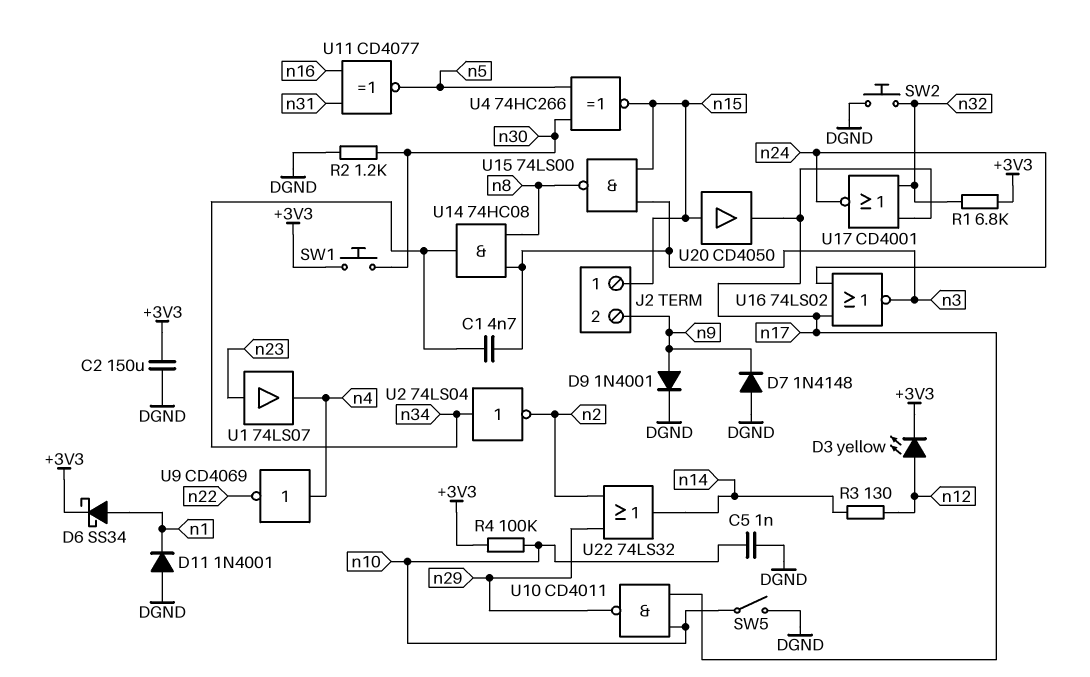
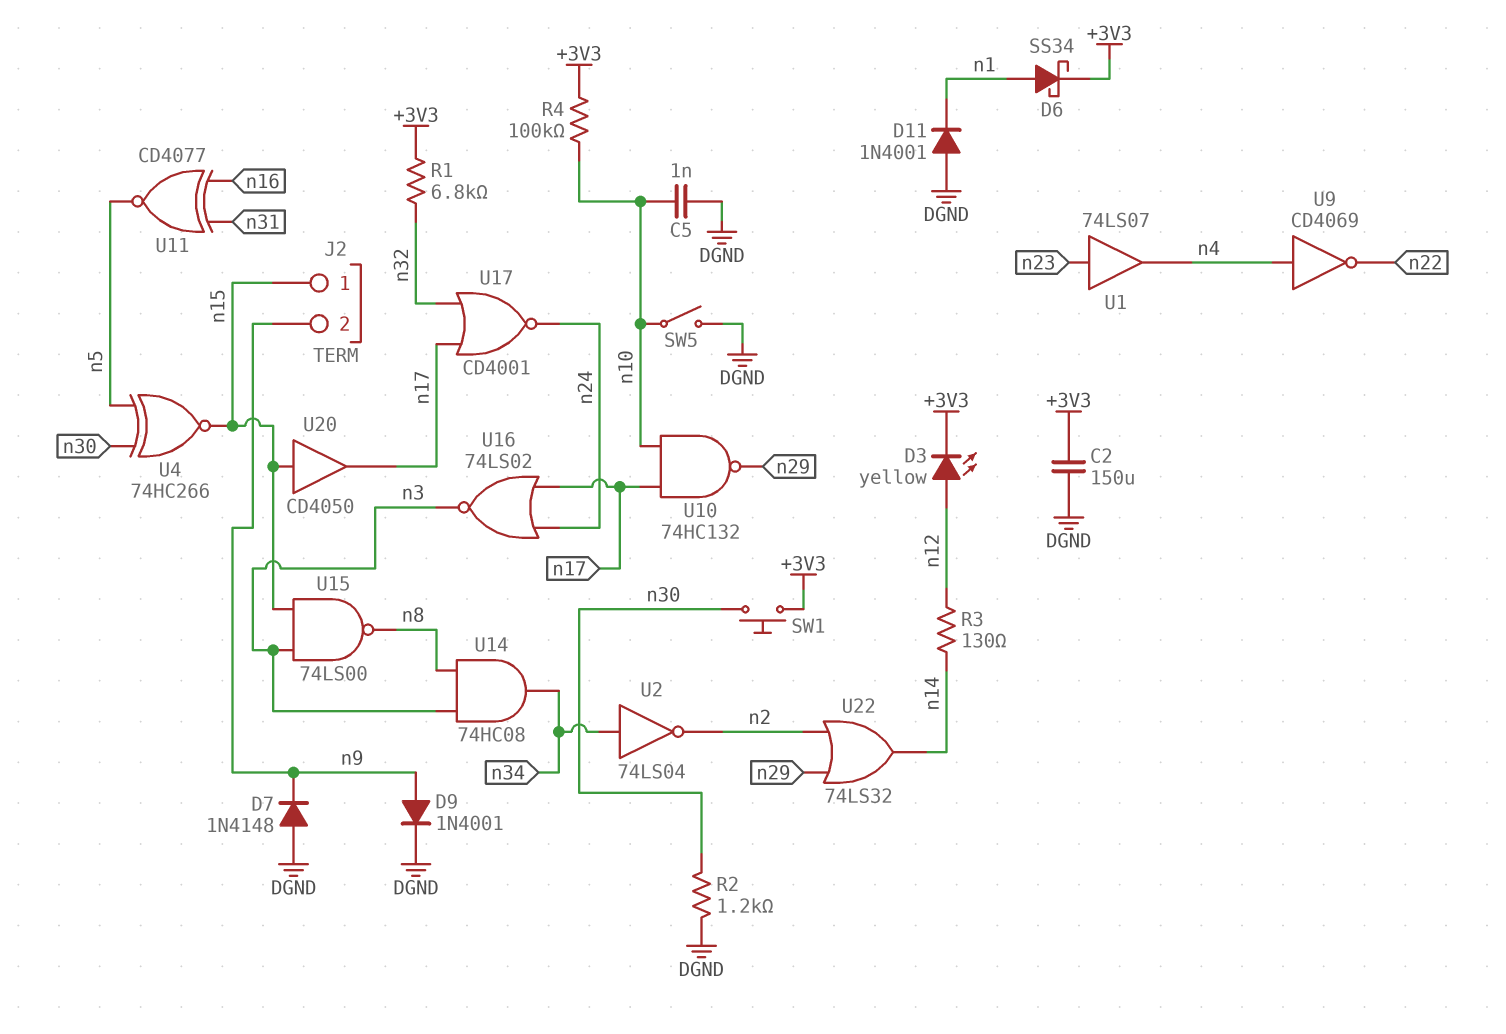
C1: 4.7nF (n3, n34) -> none
SW2: button (DGND, n32) -> none
U10: NAND CD4011 (in n10, in n17, out n29) -> NAND 74HC132 (in n10, in n17, out n29)

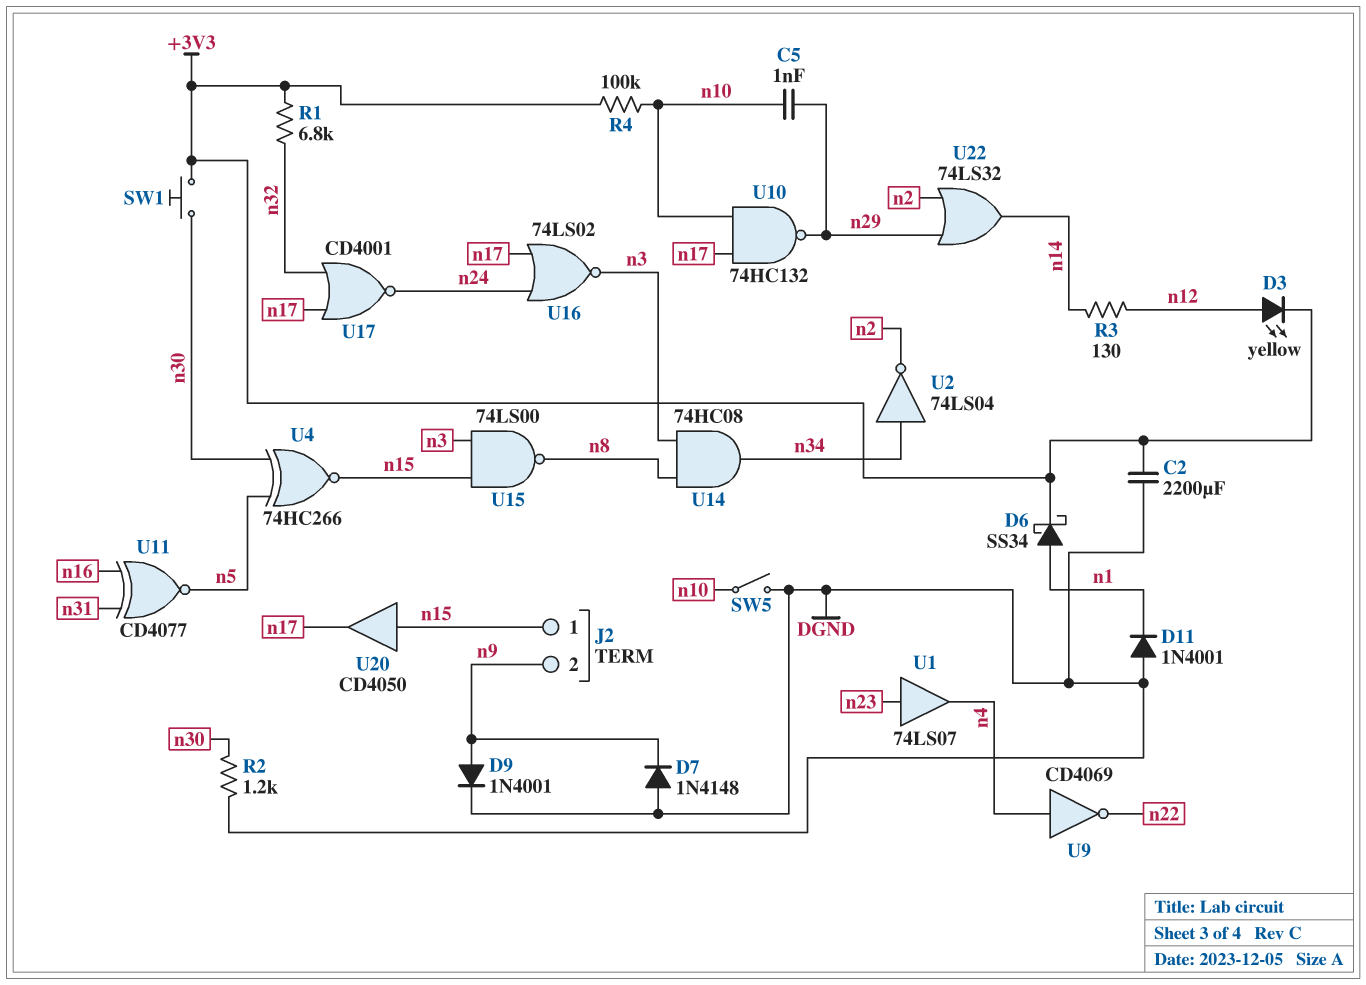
C2: 150uF (+3V3, DGND) -> 2200uF (+3V3, DGND)
C5: 1nF (DGND, n10) -> 1nF (n10, n29)

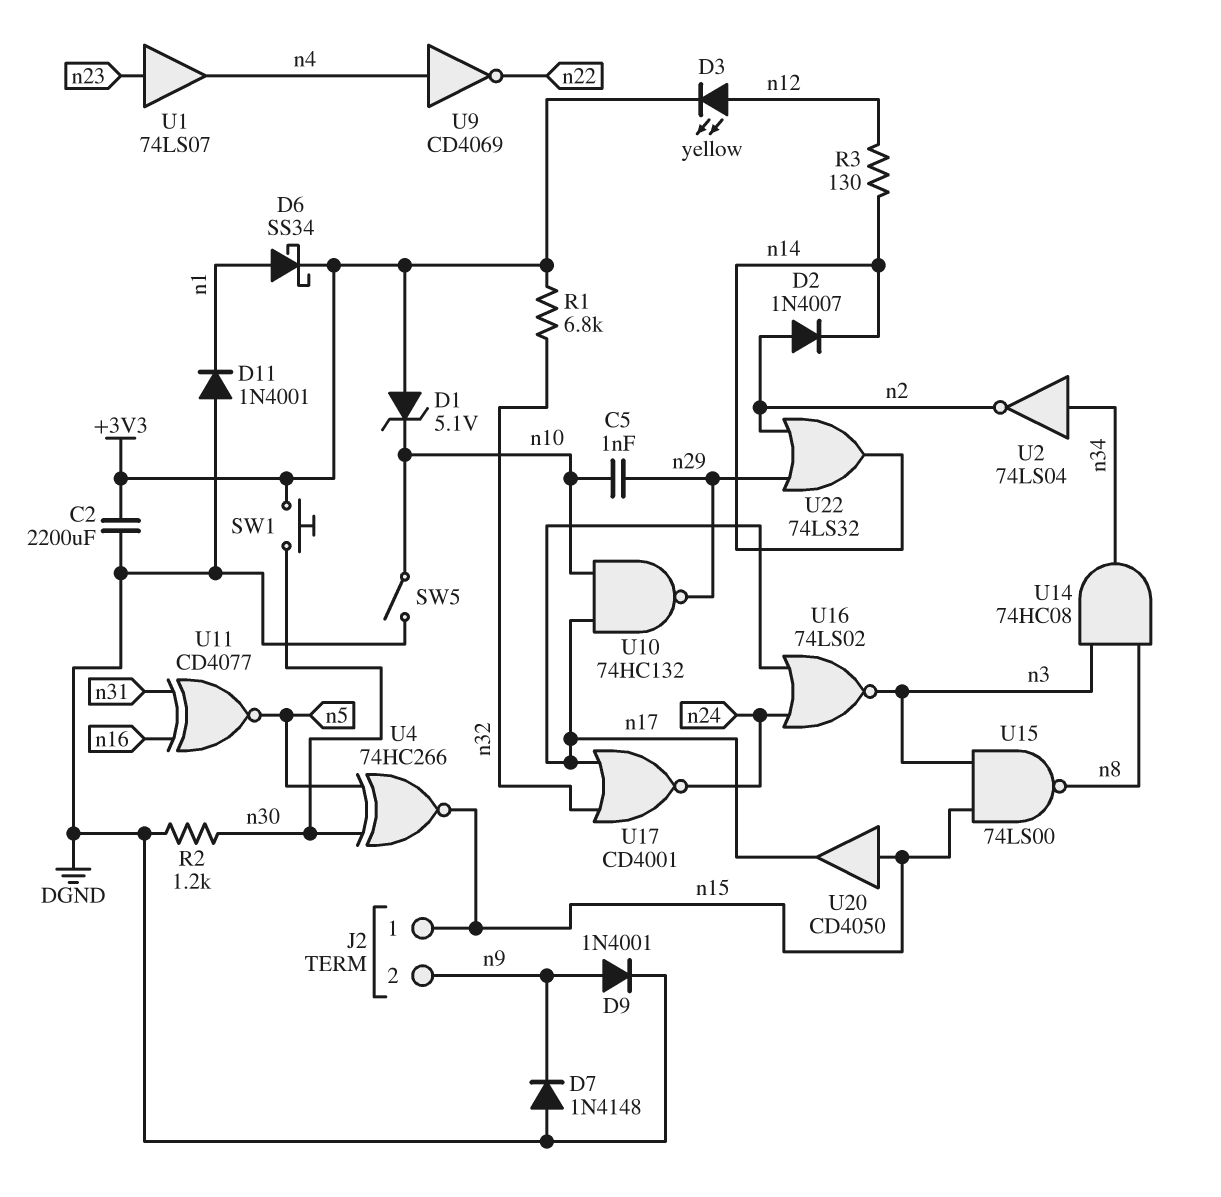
D1: none -> zener 5.1V (A +3V3, K n10)
D2: none -> diode 1N4007 (A n2, K n14)
R4: 100k (+3V3, n10) -> none

